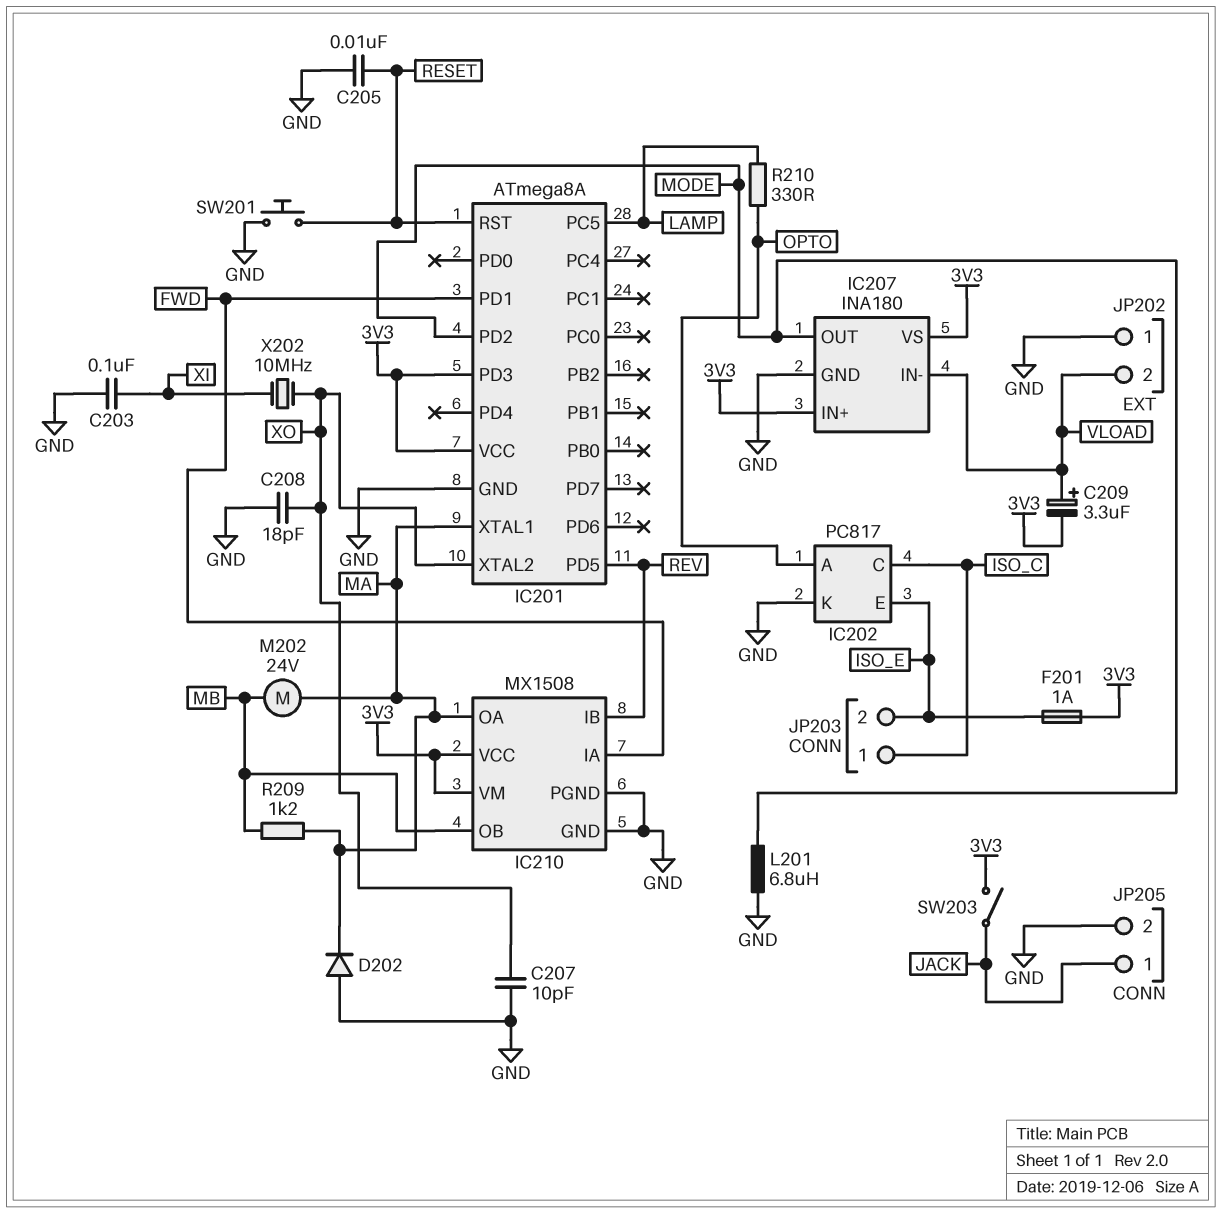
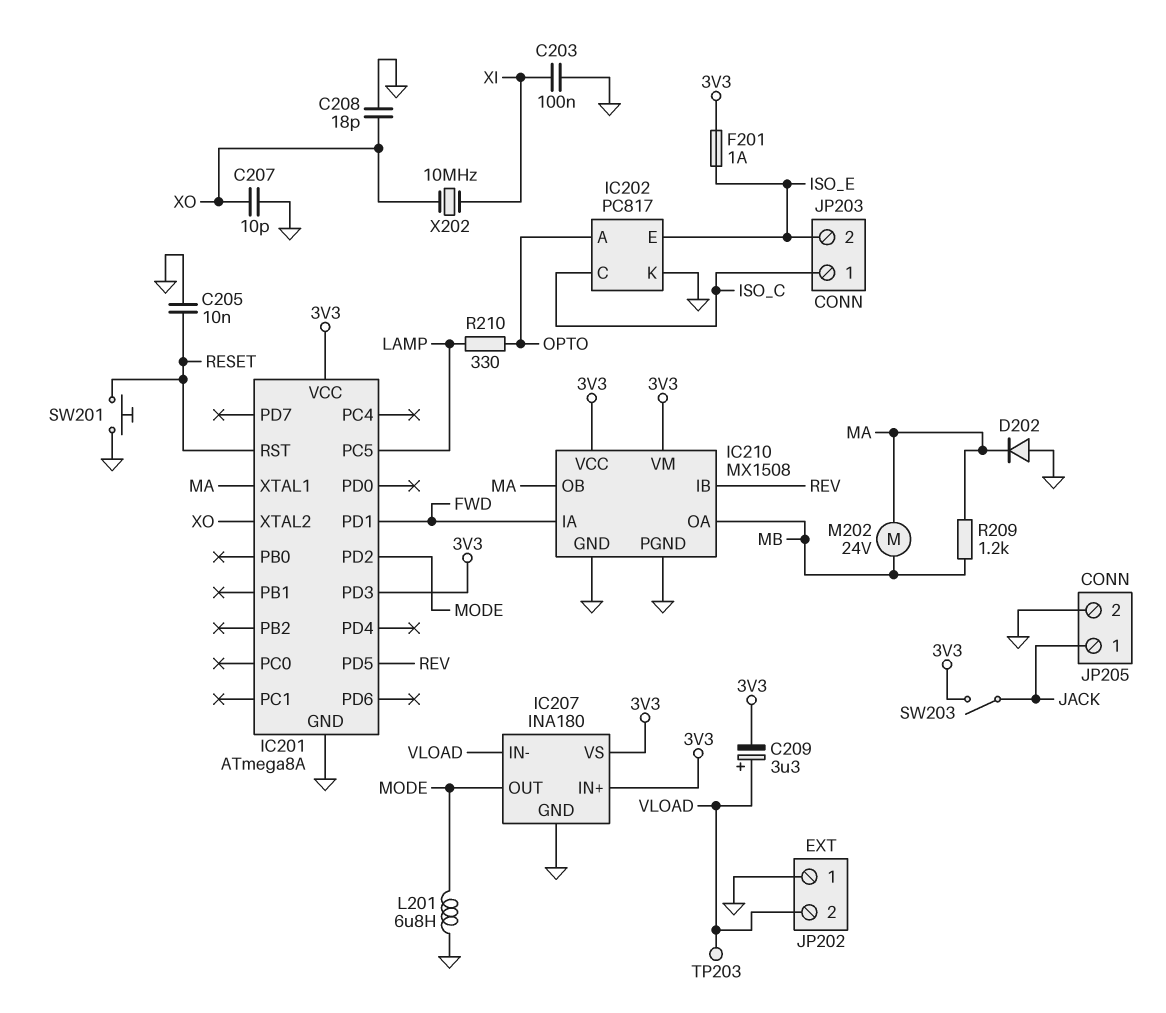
IC210 pin OA: MA -> MB
IC210 pin OB: MB -> MA
TP203: none -> test point (VLOAD)

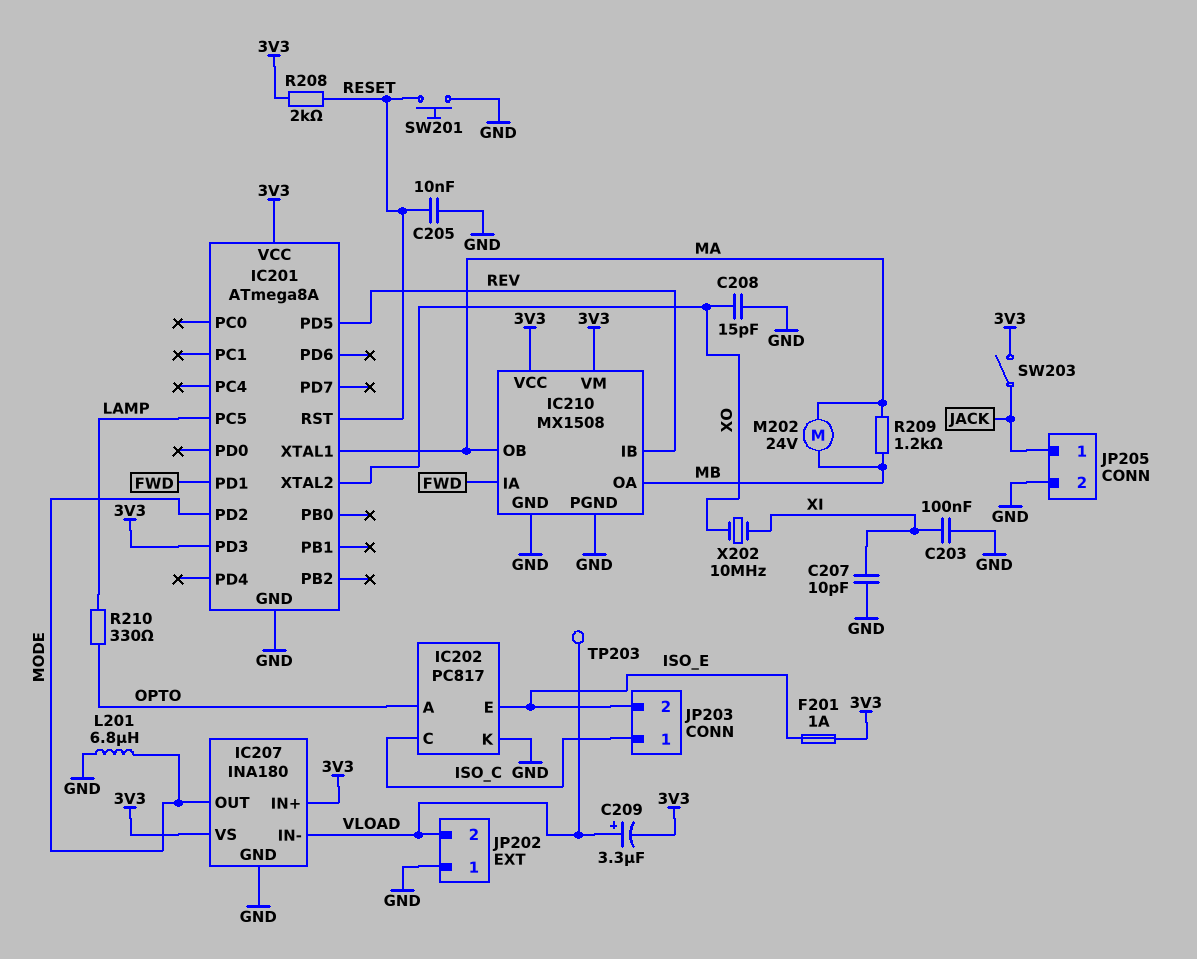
C207: 10pF (GND, XO) -> 10pF (GND, XI)
C208: 18pF (GND, XO) -> 15pF (GND, XO)
D202: diode (A GND, K MA) -> none
R208: none -> 2k (3V3, RESET)

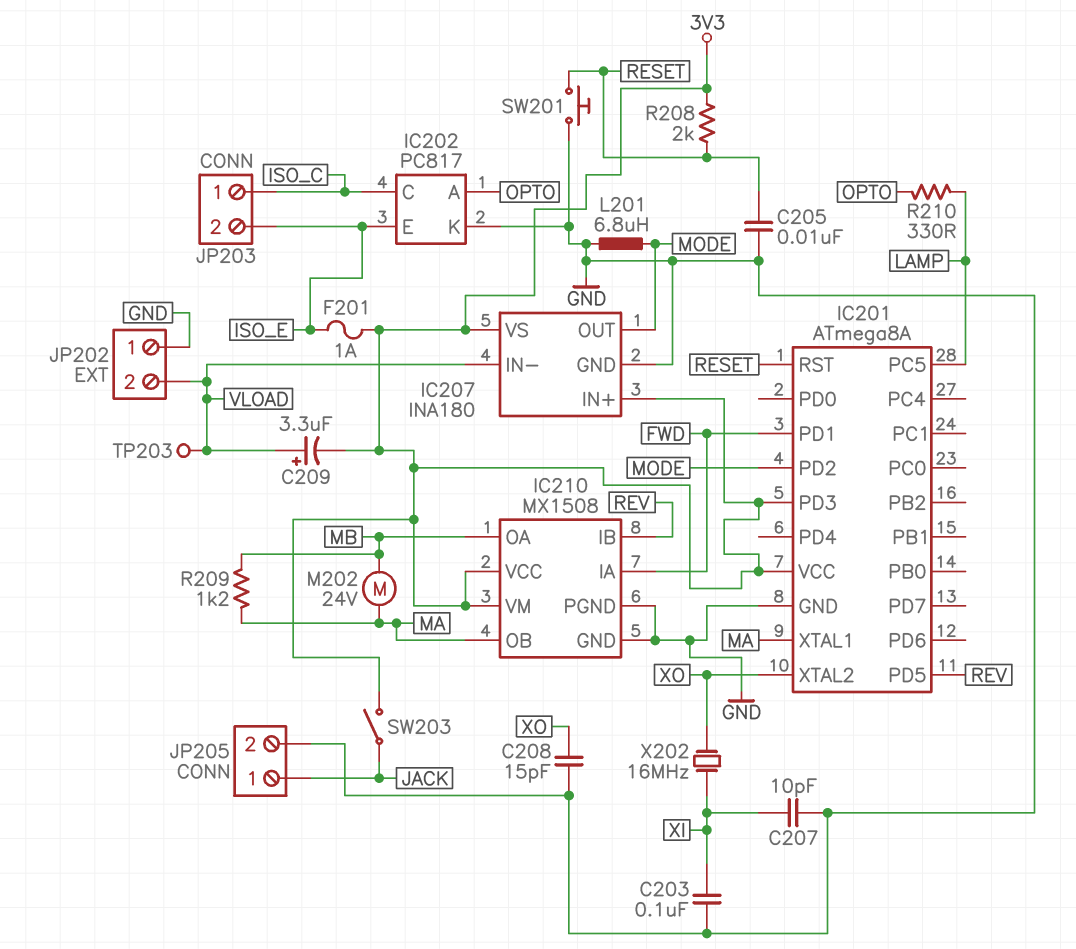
X202: 10MHz (XI, XO) -> 16MHz (XI, XO)

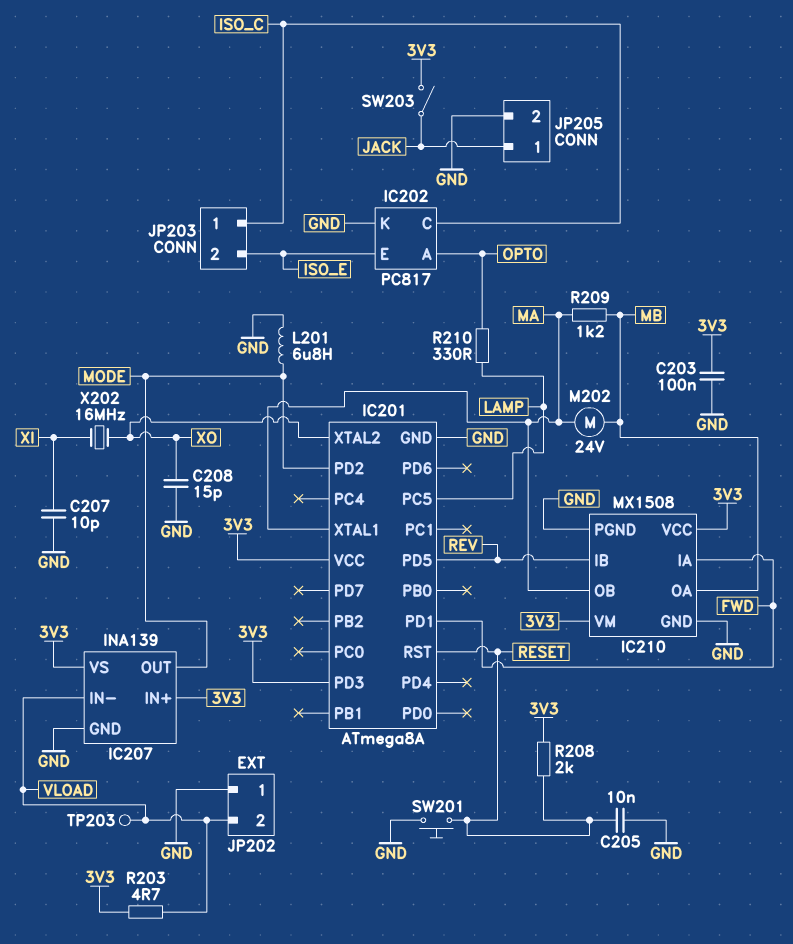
C203: 100nF (GND, XI) -> 100nF (3V3, GND)
C209: 3.3uF (plus VLOAD, minus 3V3) -> none
F201: 1A (3V3, ISO_E) -> none
IC207: INA180 -> INA139
R203: none -> 4.7 (3V3, VLOAD)

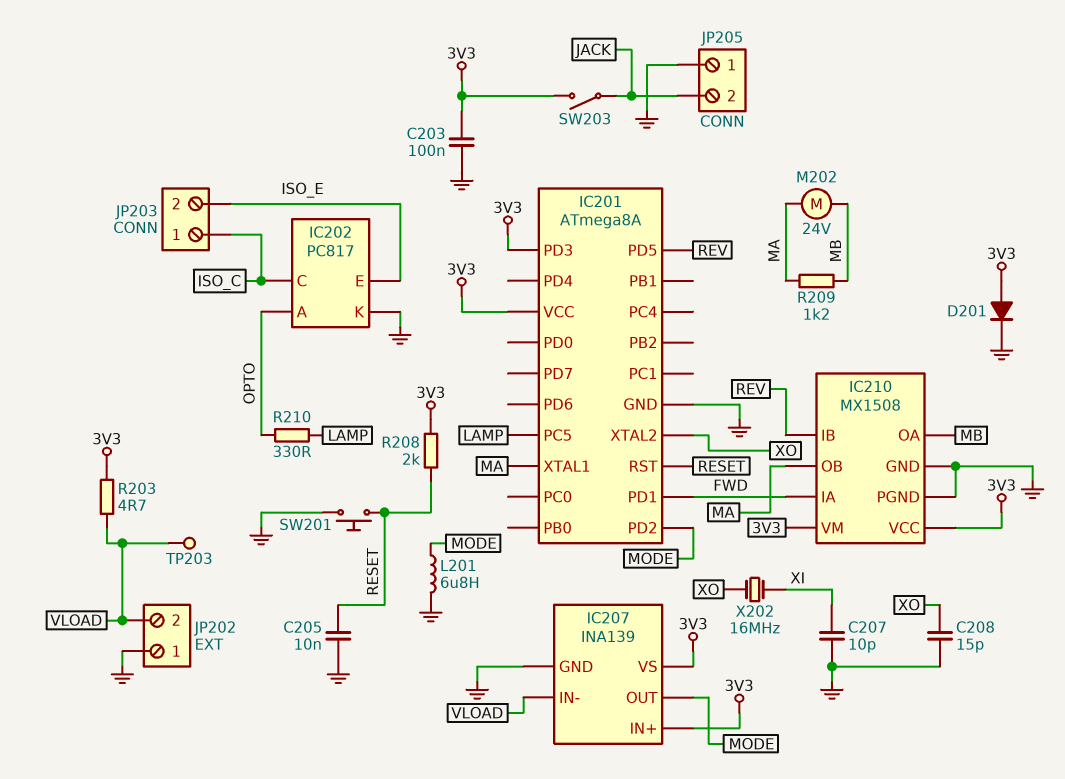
D201: none -> diode (A 3V3, K GND)
JP205 pin 1: JACK -> GND
JP205 pin 2: GND -> JACK

